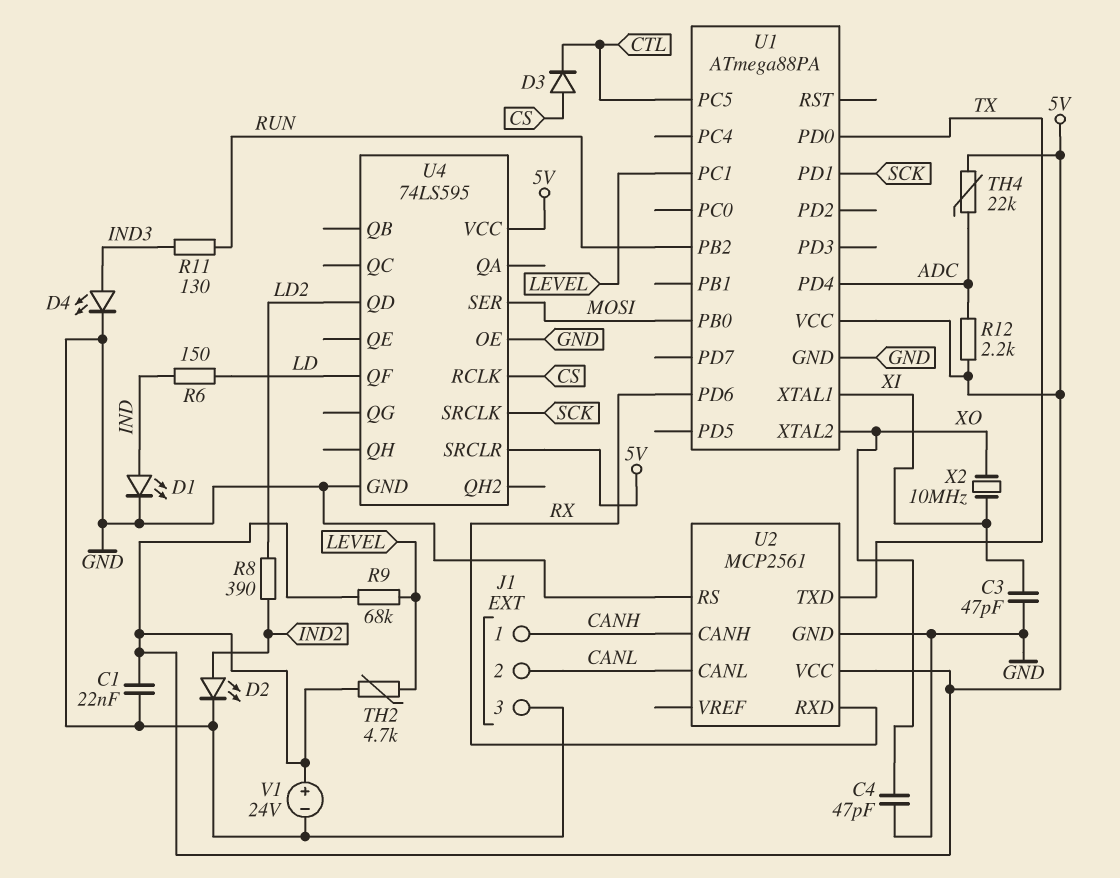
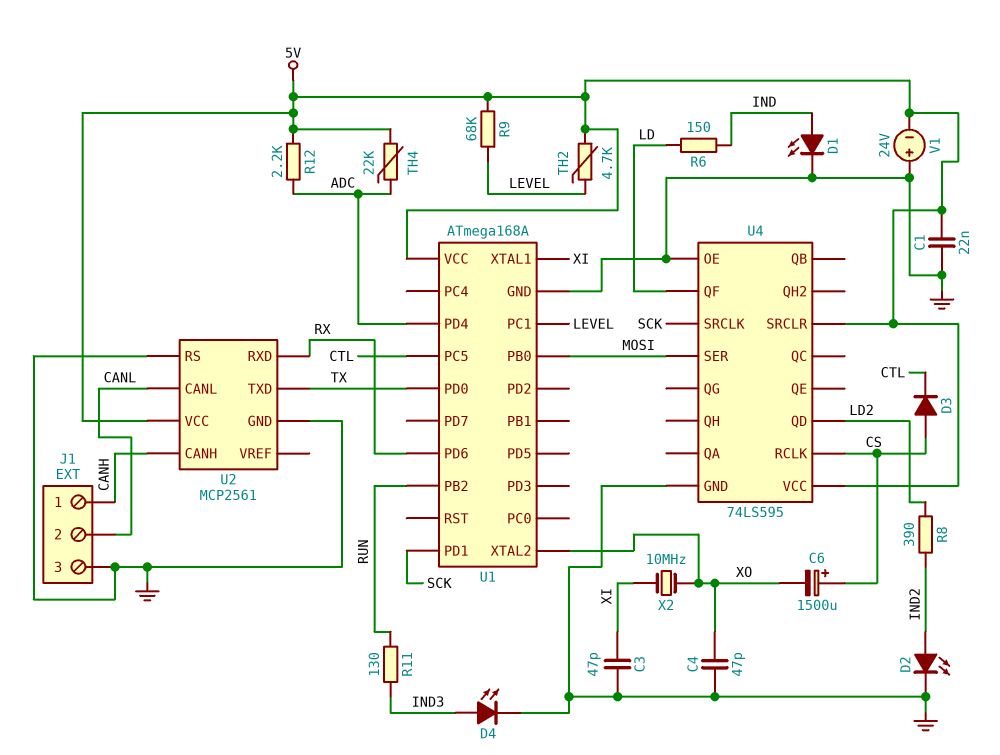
C6: none -> 1500uF (plus CS, minus XO)
U1: ATmega88PA -> ATmega168A
V1: 24V (plus 5V, minus GND) -> 24V (plus GND, minus 5V)

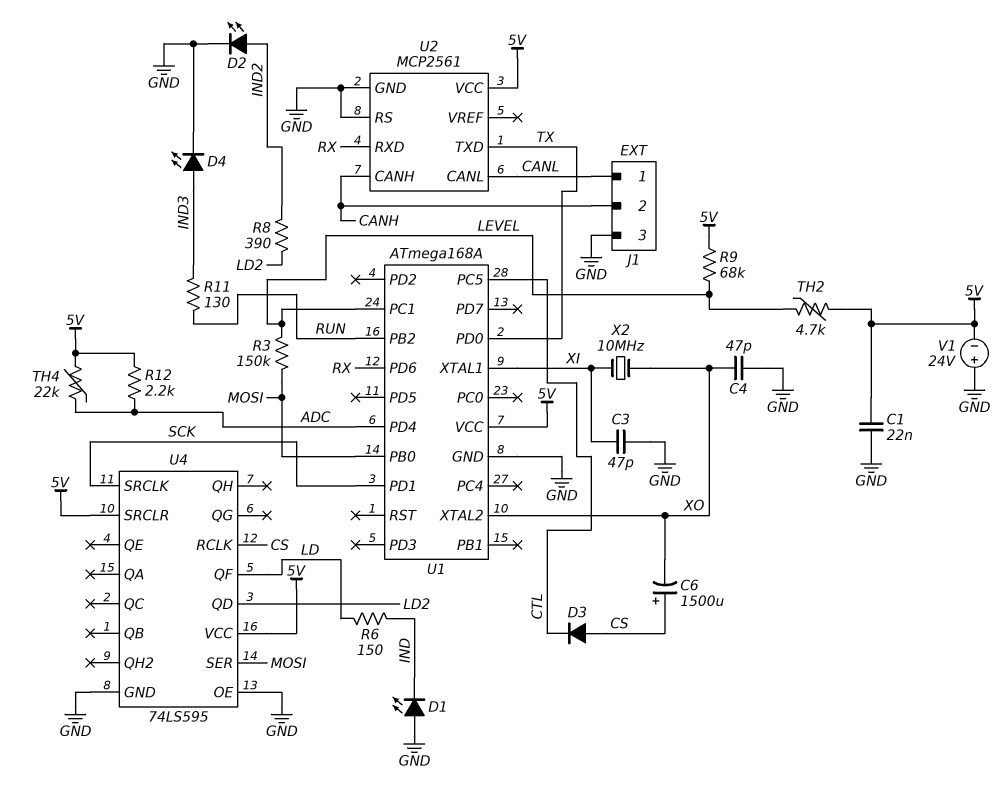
D1: LED (A IND, K GND) -> LED (A GND, K IND)
J1 pin 1: CANH -> CANL
J1 pin 2: CANL -> CANH
R3: none -> 150k (LEVEL, MOSI)

